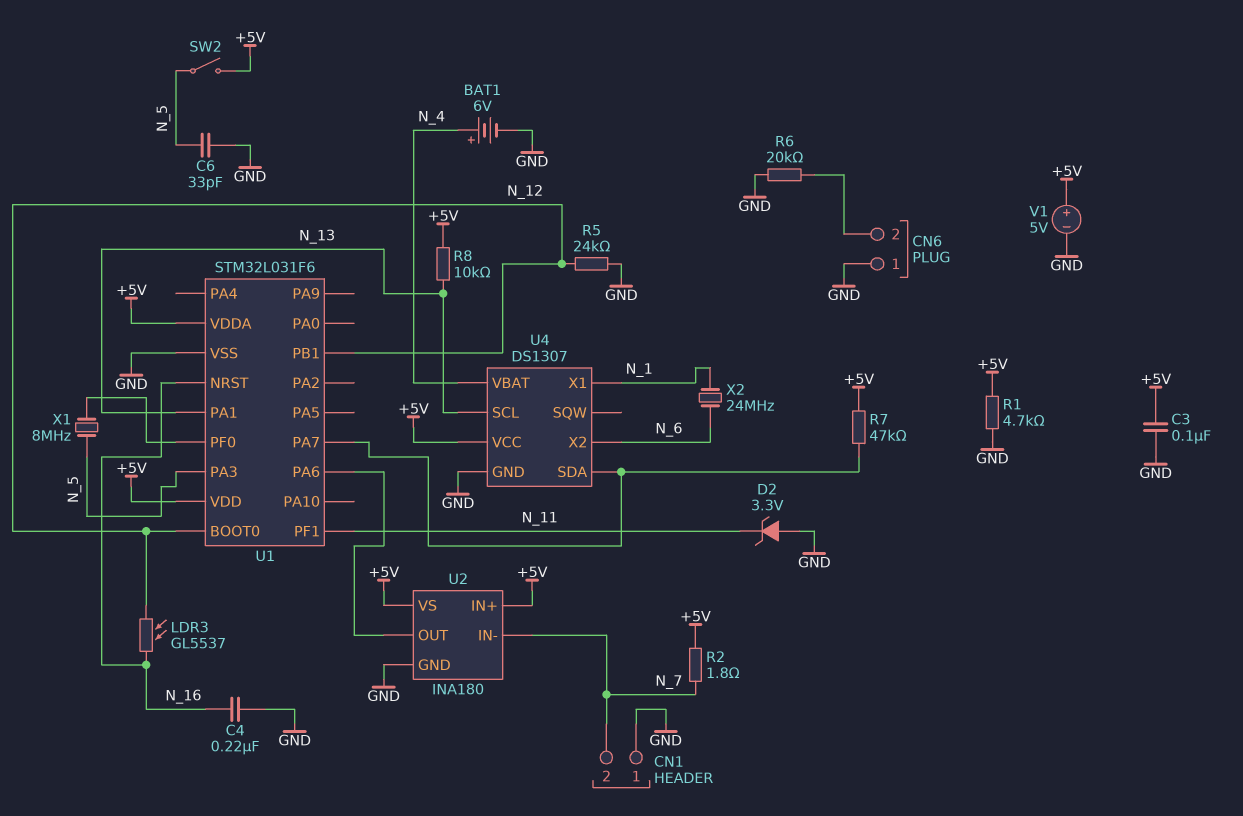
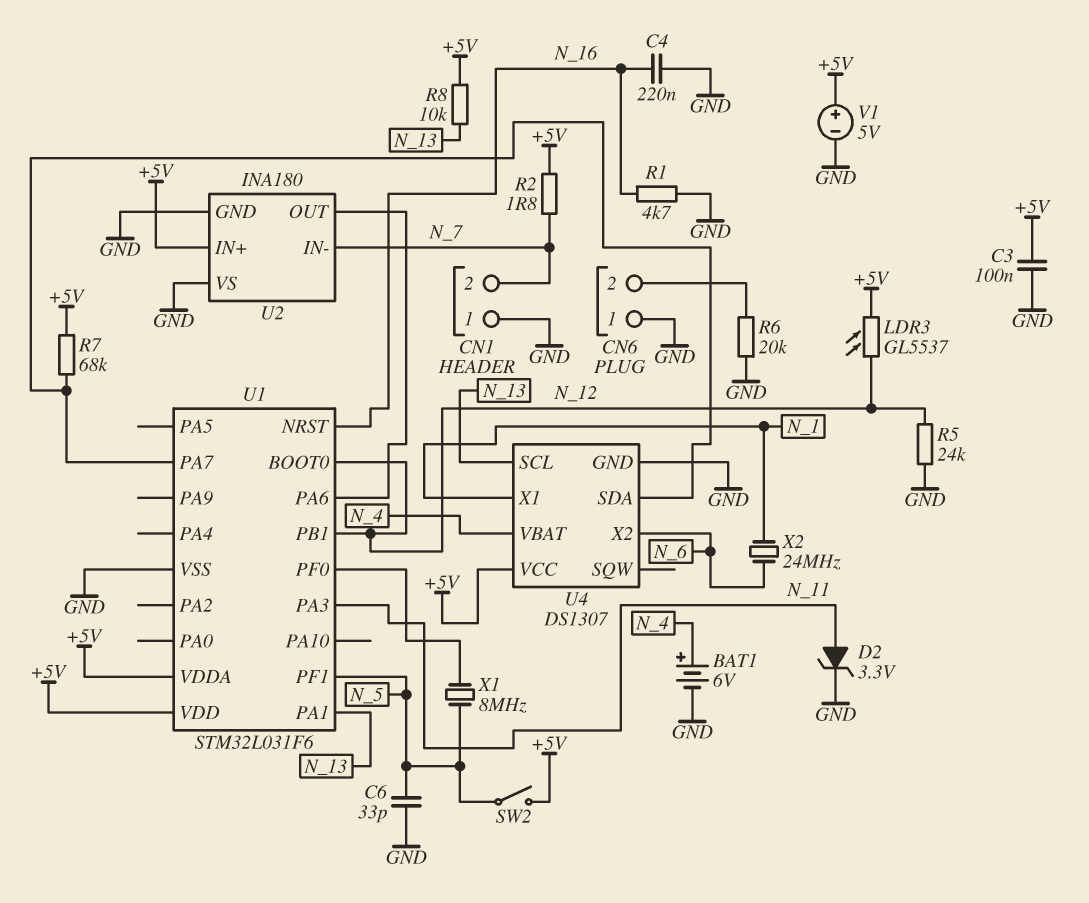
D2: zener 3.3V (A GND, K N_11) -> zener 3.3V (A N_11, K GND)
LDR3: GL5537 (N_12, N_16) -> GL5537 (+5V, N_12)
R1: 4.7k (+5V, GND) -> 4.7k (GND, N_16)
R7: 47k (+5V, U1/PA7) -> 68k (+5V, U1/PA7)
U1 pin PA3: N_5 -> N_11
U1 pin PF1: N_11 -> N_5
U2 pin VS: +5V -> GND

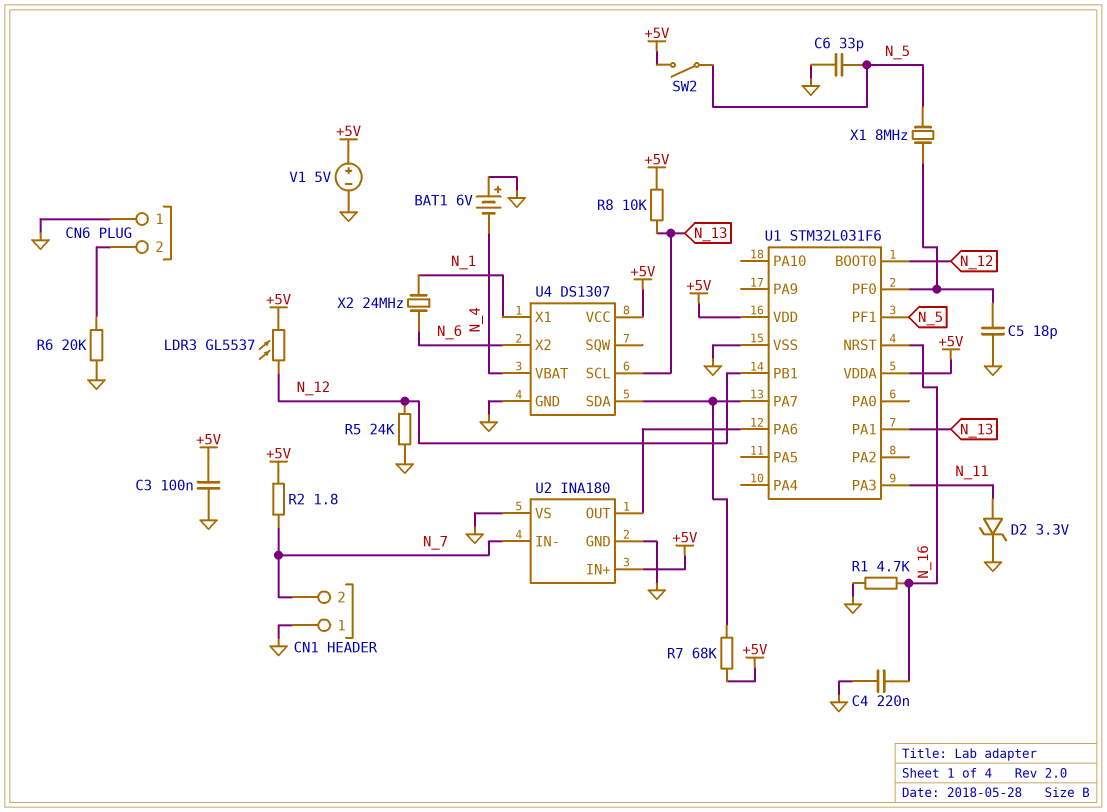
BAT1: 6V (plus N_4, minus GND) -> 6V (plus GND, minus N_4)
C5: none -> 18pF (GND, U1/PF0)

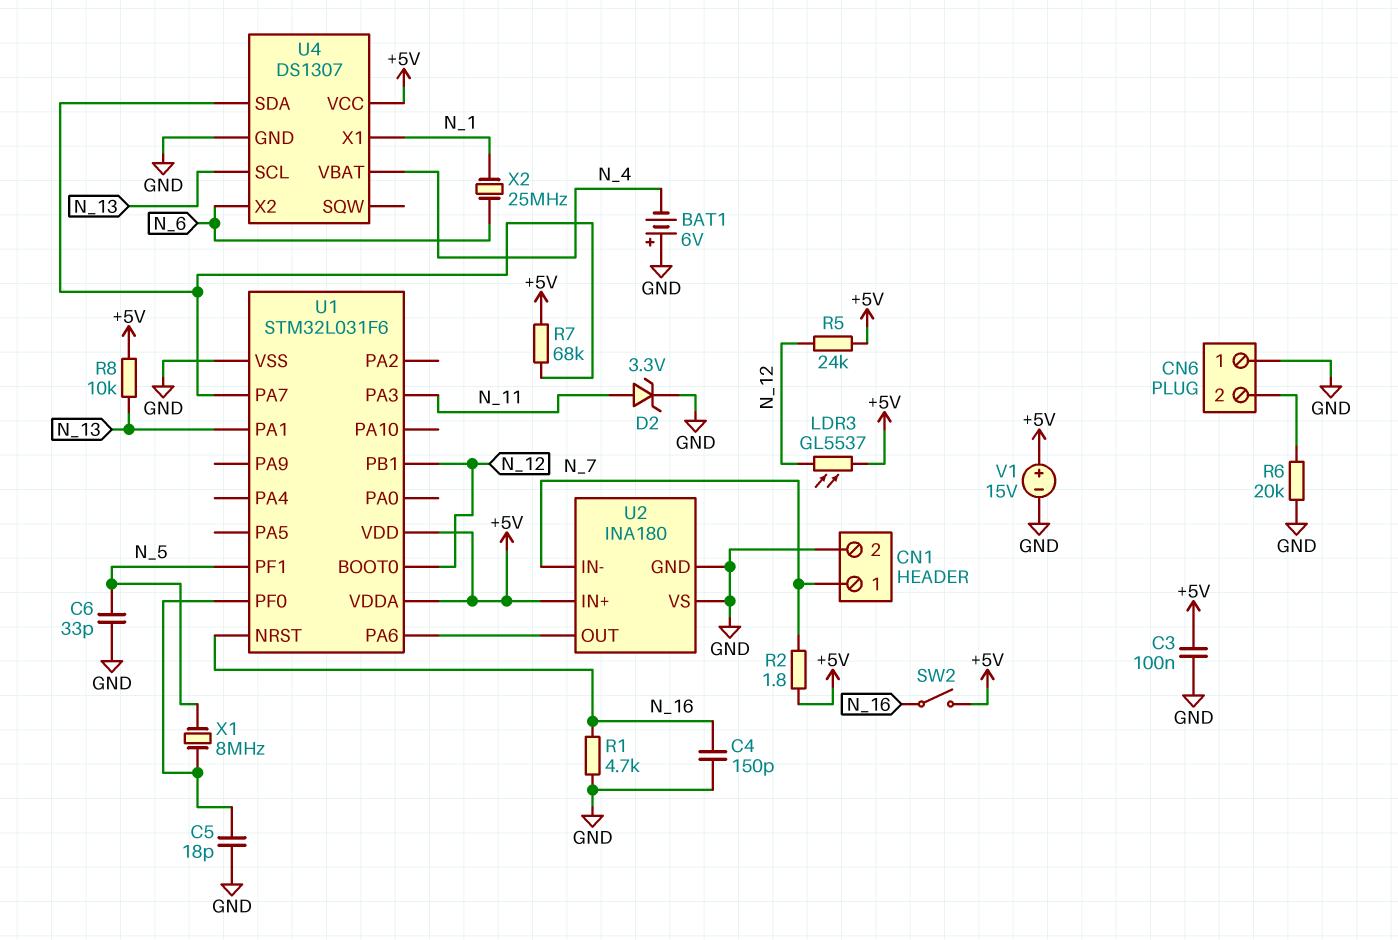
C4: 220nF (GND, N_16) -> 150pF (GND, N_16)
CN1 pin 1: GND -> N_7
CN1 pin 2: N_7 -> GND
R5: 24k (GND, N_12) -> 24k (+5V, N_12)
SW2: switch (+5V, N_5) -> switch (+5V, N_16)
V1: 5V (plus +5V, minus GND) -> 15V (plus +5V, minus GND)
X2: 24MHz (N_1, N_6) -> 25MHz (N_1, N_6)

